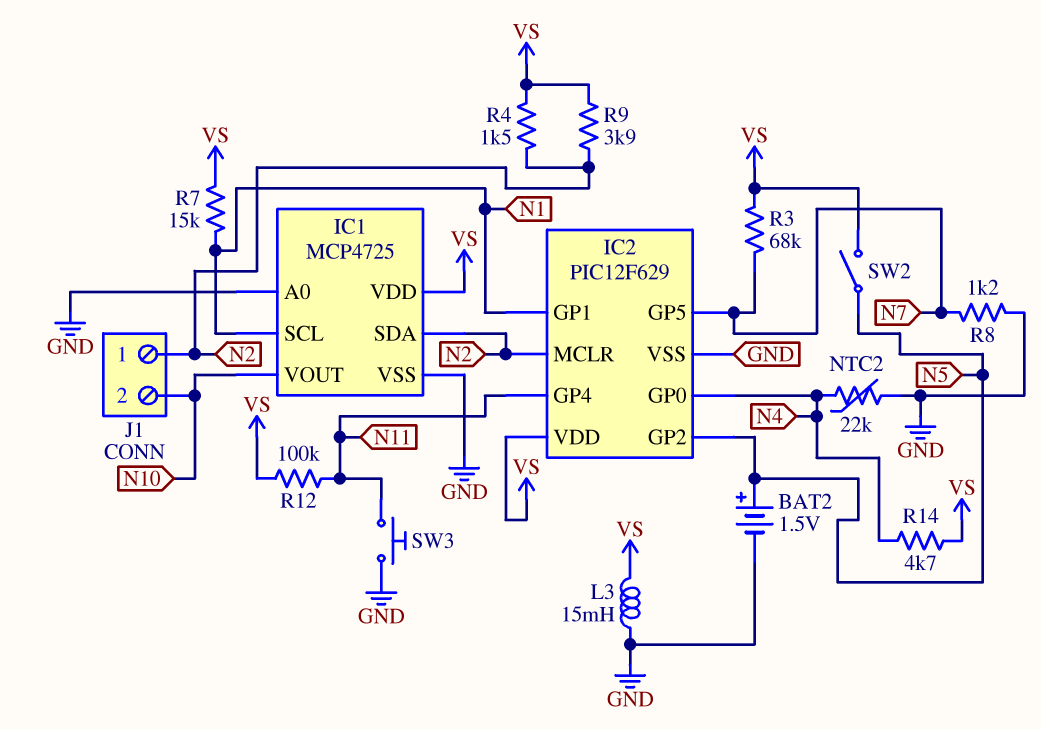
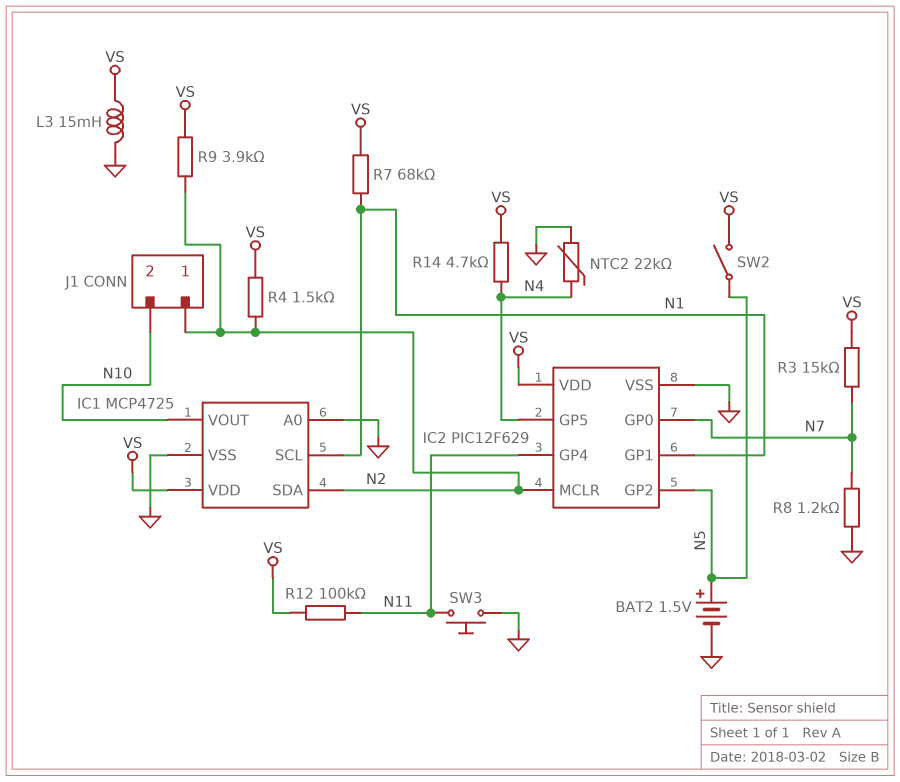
IC2 pin GP0: N4 -> N7
IC2 pin GP5: N7 -> N4
R3: 68k (N7, VS) -> 15k (N7, VS)
R7: 15k (N1, VS) -> 68k (N1, VS)

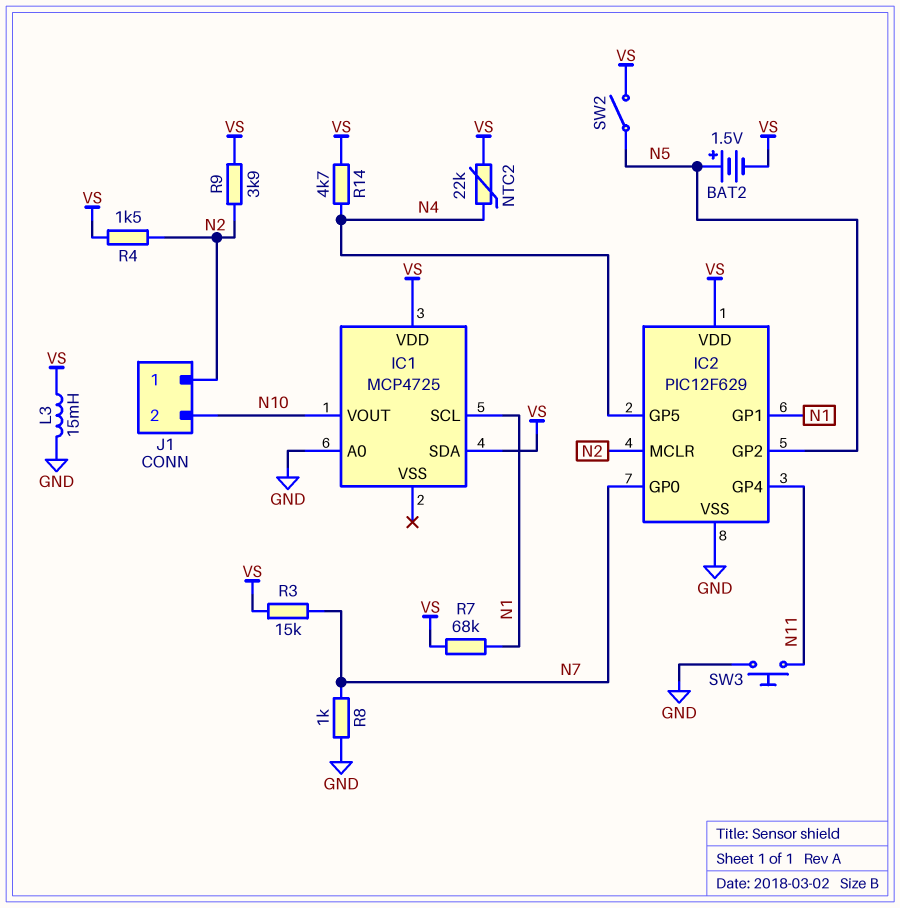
BAT2: 1.5V (plus N5, minus GND) -> 1.5V (plus N5, minus VS)
IC1 pin SDA: N2 -> VS
IC1 pin VSS: GND -> none
NTC2: 22k (GND, N4) -> 22k (N4, VS)
R8: 1.2k (GND, N7) -> 1k (GND, N7)
R12: 100k (N11, VS) -> none

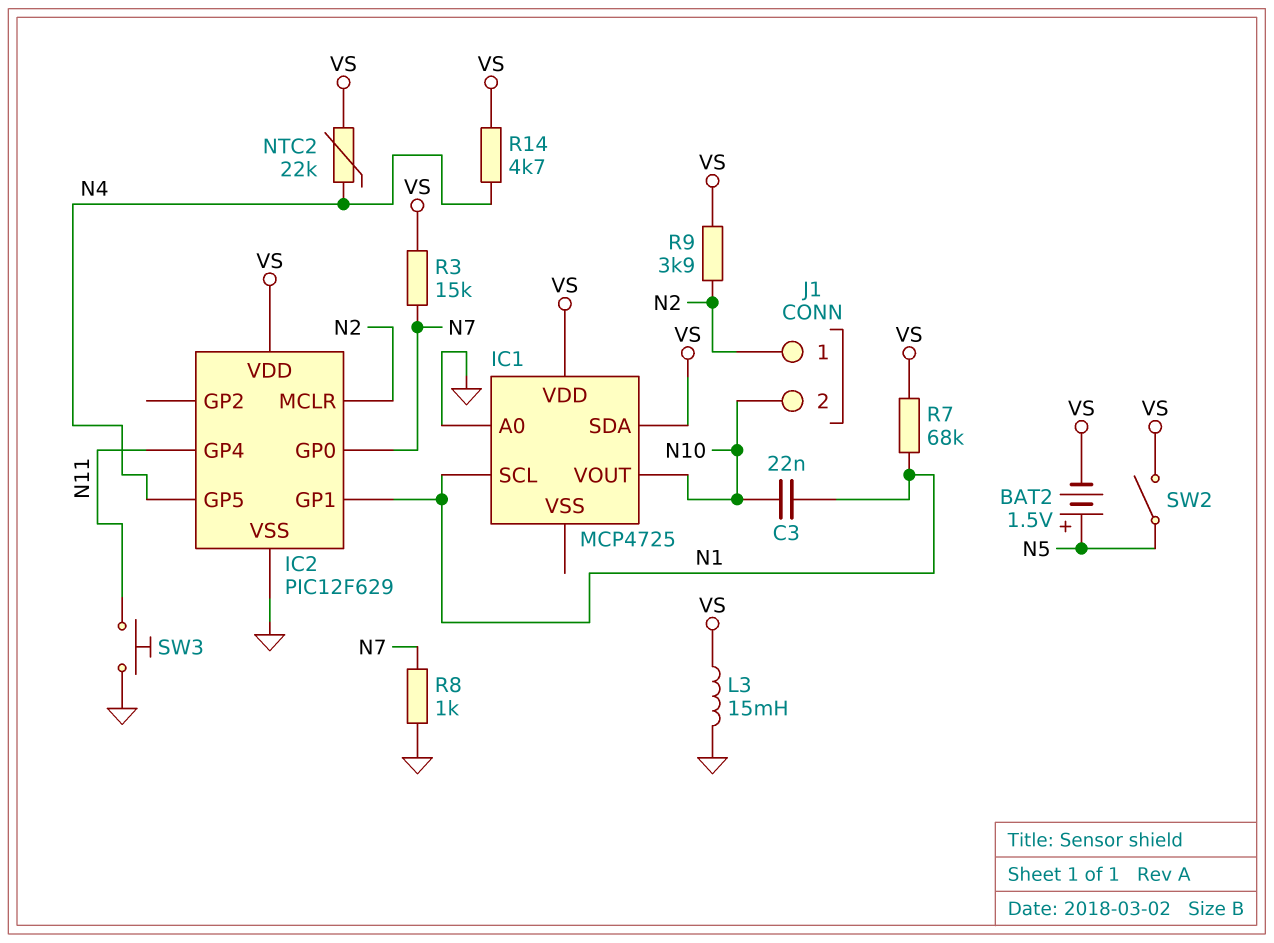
C3: none -> 22nF (N1, N10)
IC2 pin GP2: N5 -> none
R4: 1.5k (N2, VS) -> none

